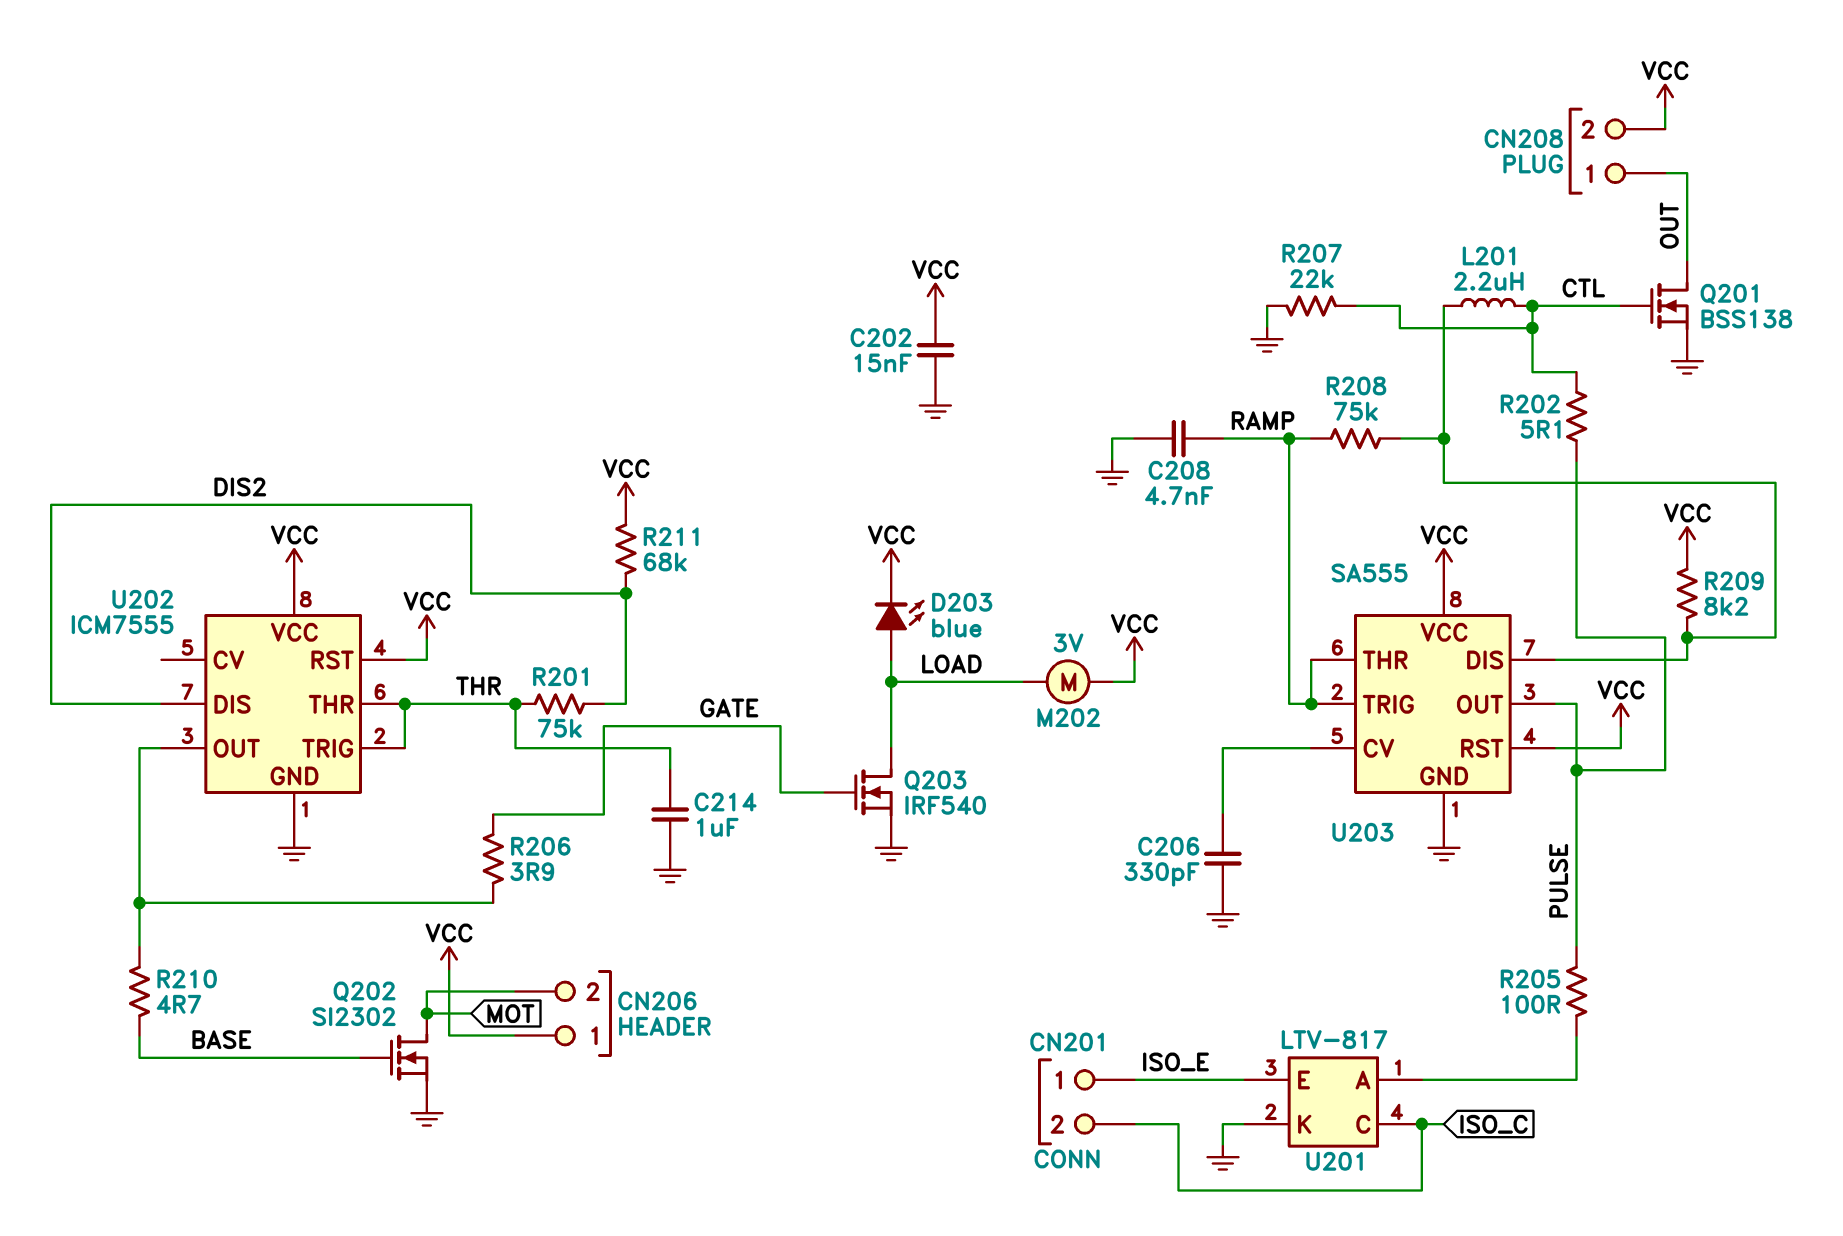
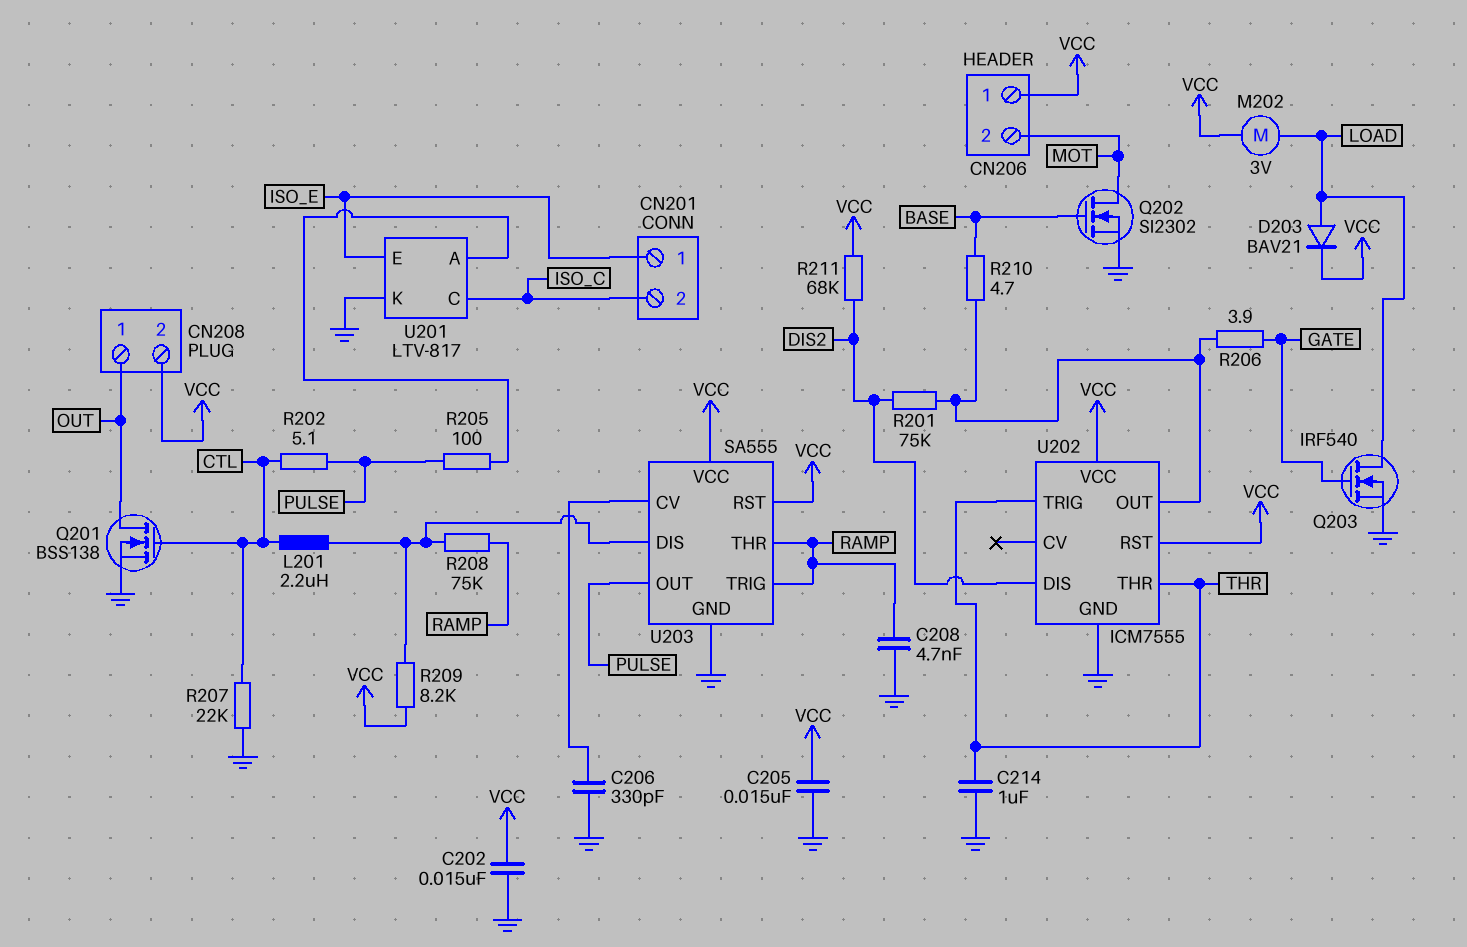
C205: none -> 15nF (GND, VCC)
D203: LED blue (A LOAD, K VCC) -> diode BAV21 (A LOAD, K VCC)
R201: 75k (DIS2, THR) -> 75k (DIS2, U202/OUT)

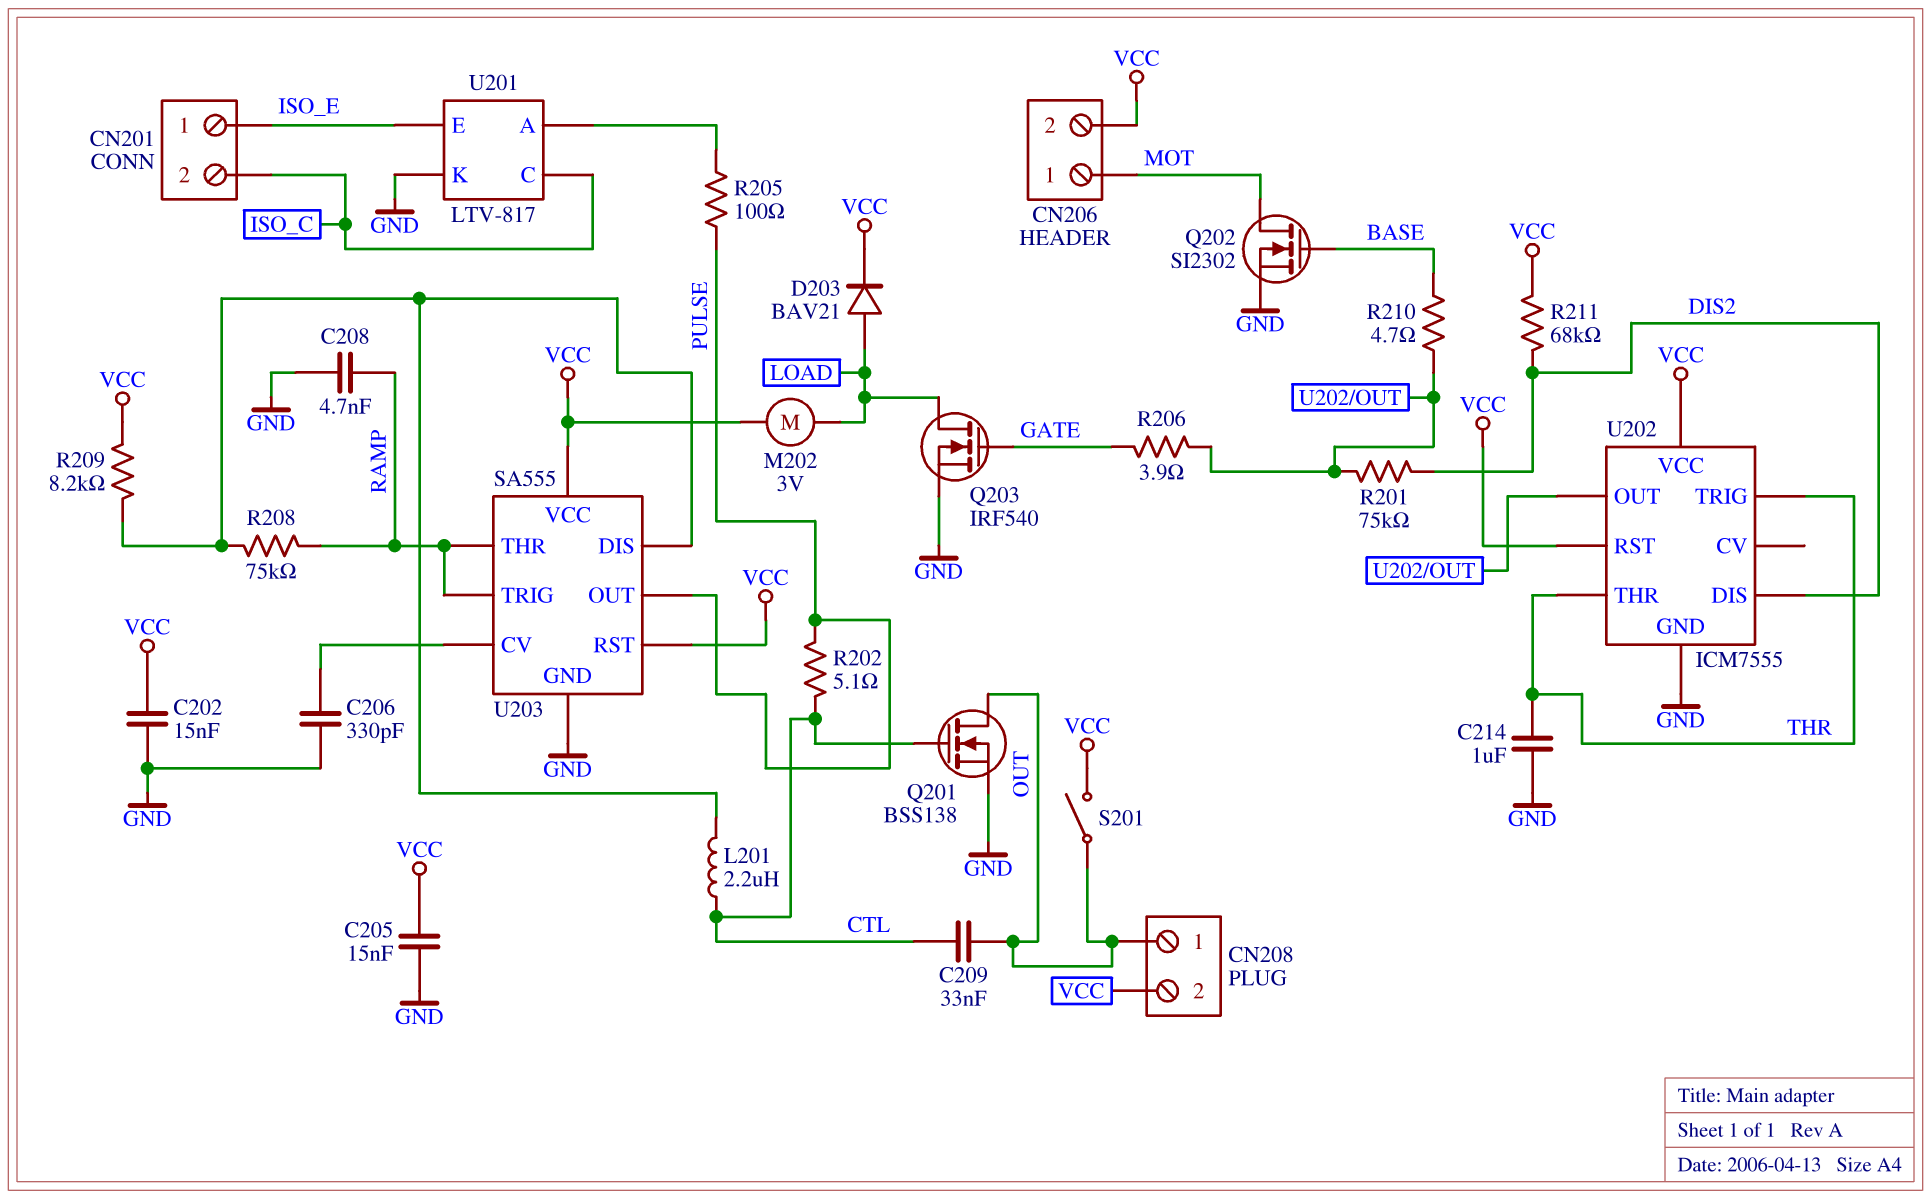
C209: none -> 33nF (CTL, OUT)
CN206 pin 1: VCC -> MOT
CN206 pin 2: MOT -> VCC
R207: 22k (CTL, GND) -> none
S201: none -> switch (OUT, VCC)

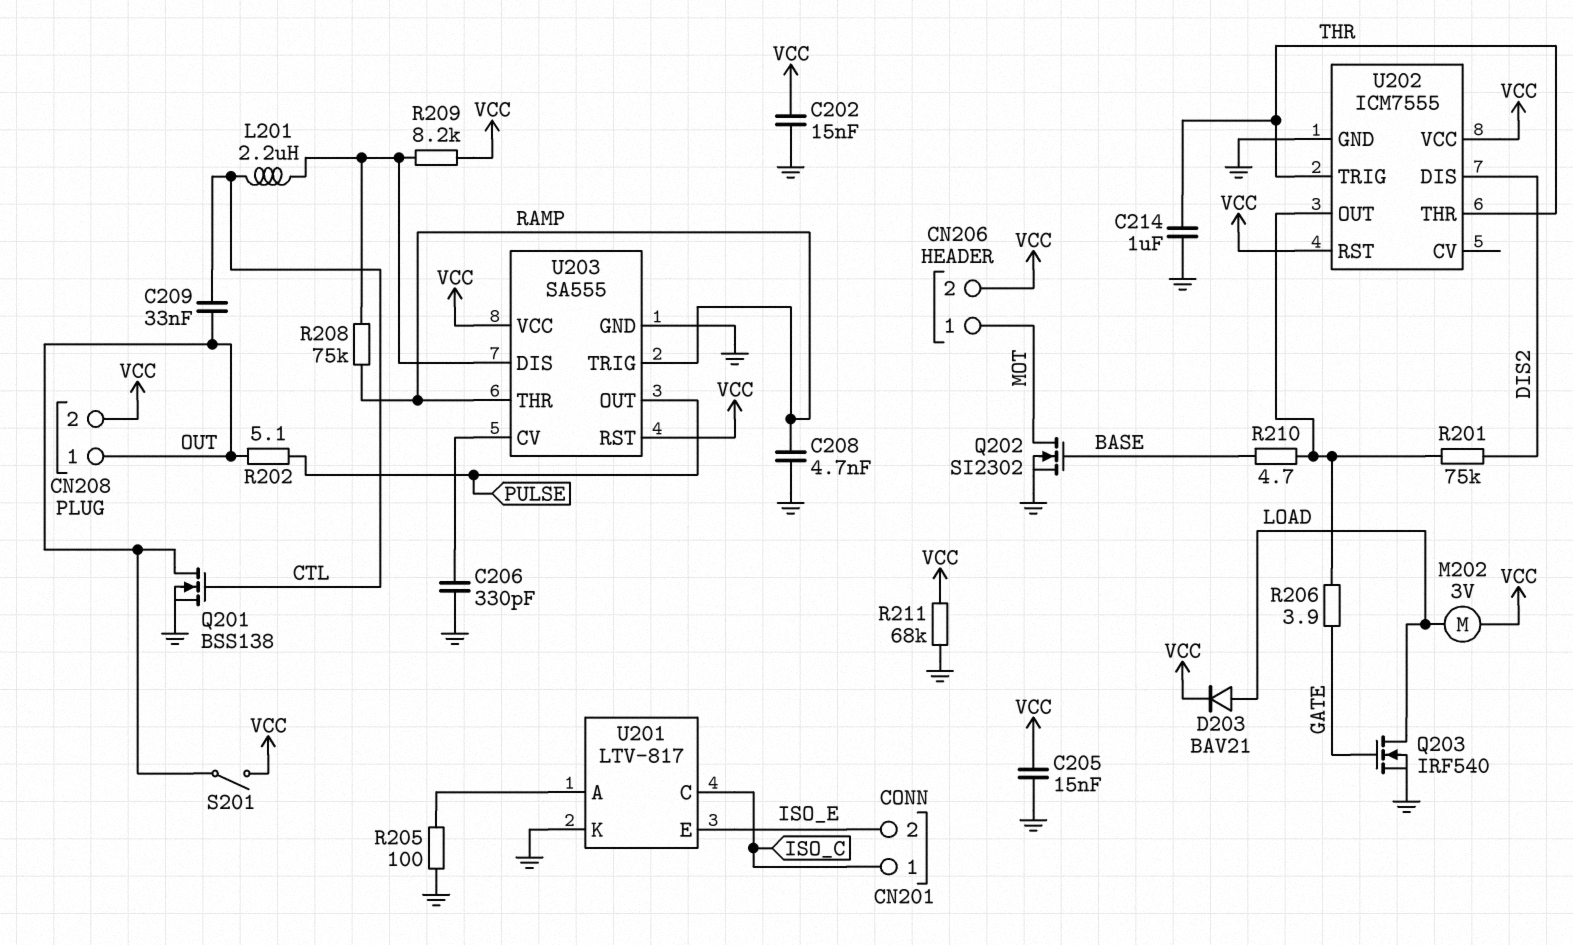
CN201 pin 1: ISO_E -> ISO_C
CN201 pin 2: ISO_C -> ISO_E
R202: 5.1 (CTL, PULSE) -> 5.1 (OUT, PULSE)
R205: 100 (PULSE, U201/A) -> 100 (GND, U201/A)
R211: 68k (DIS2, VCC) -> 68k (GND, VCC)

